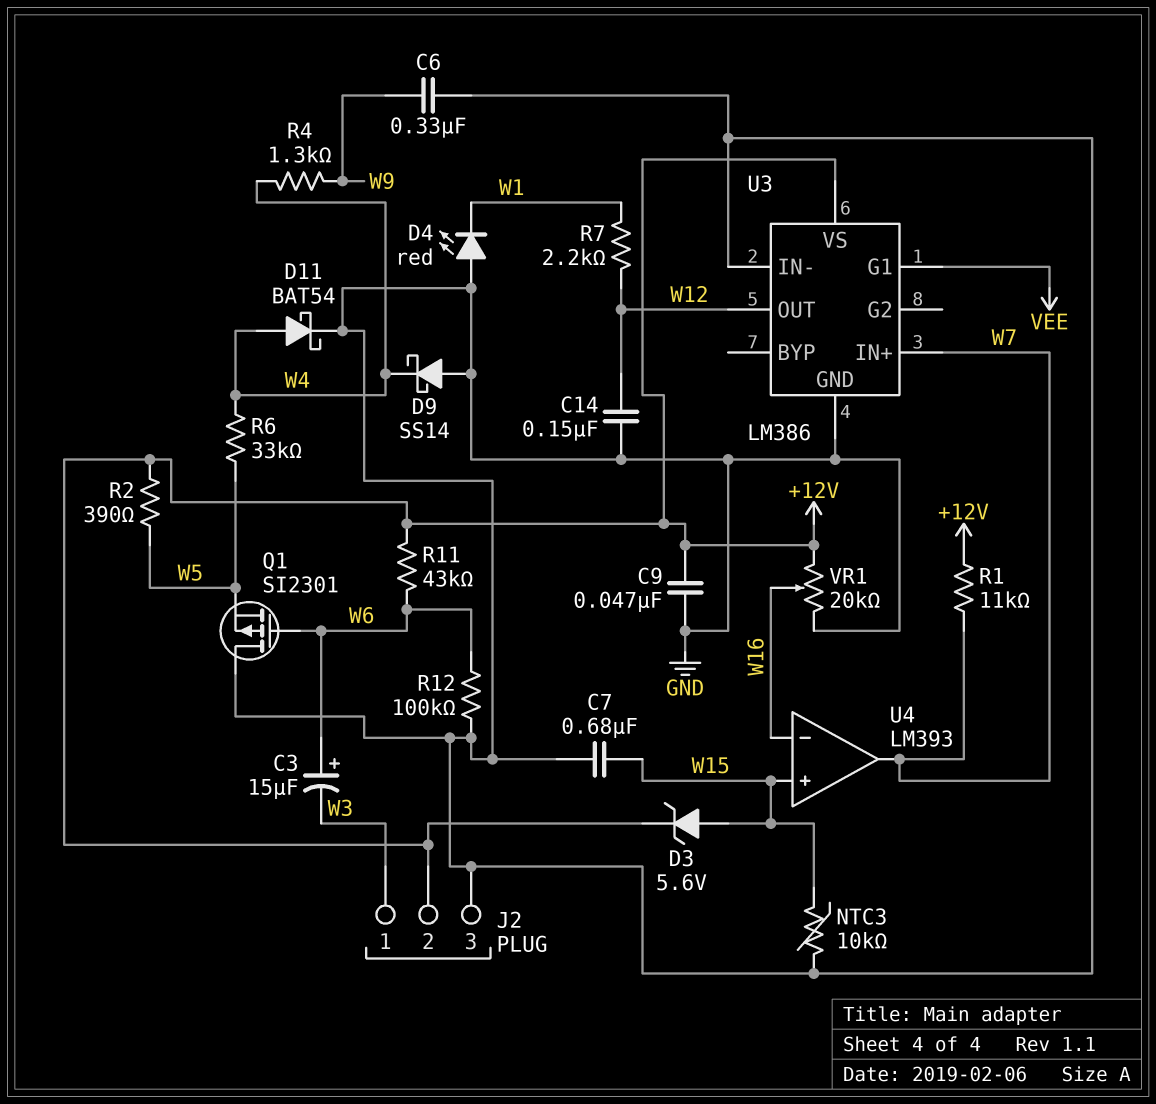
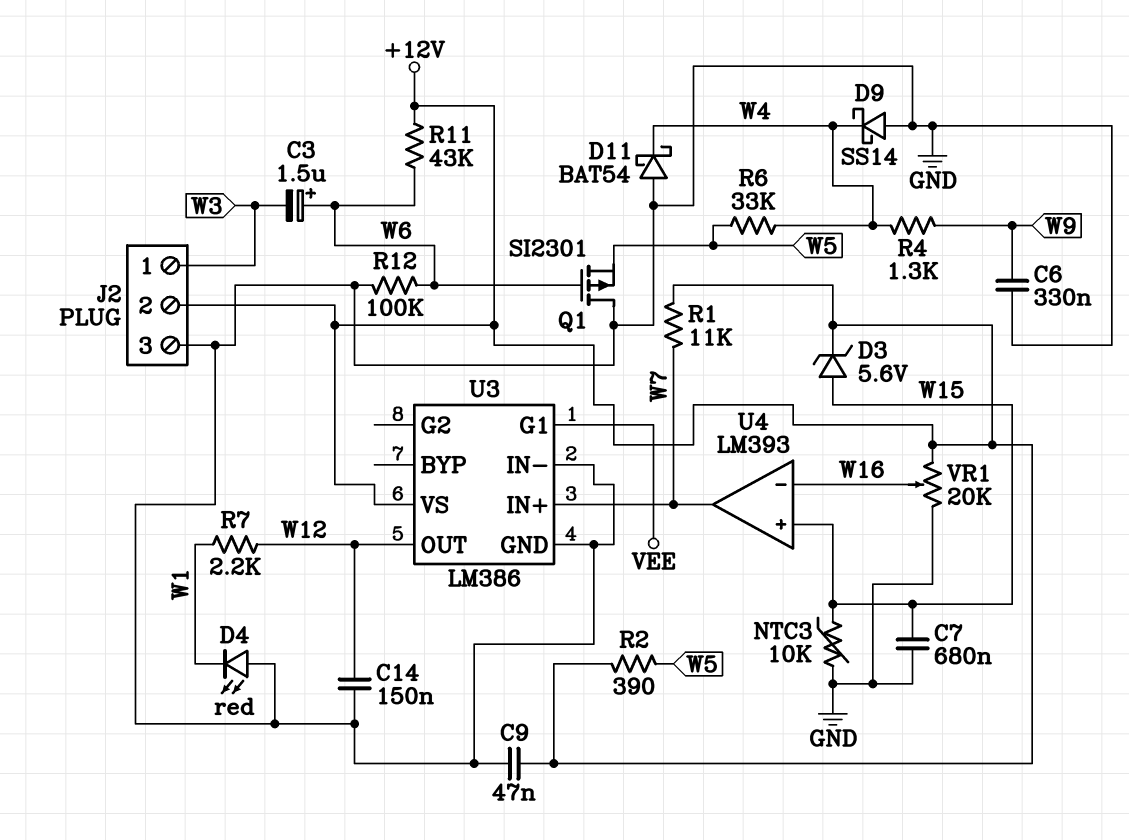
C3: 15uF (plus W6, minus W3) -> 1.5uF (plus W6, minus W3)
D11: schottky BAT54 (A W4, K GND) -> schottky BAT54 (A GND, K W4)

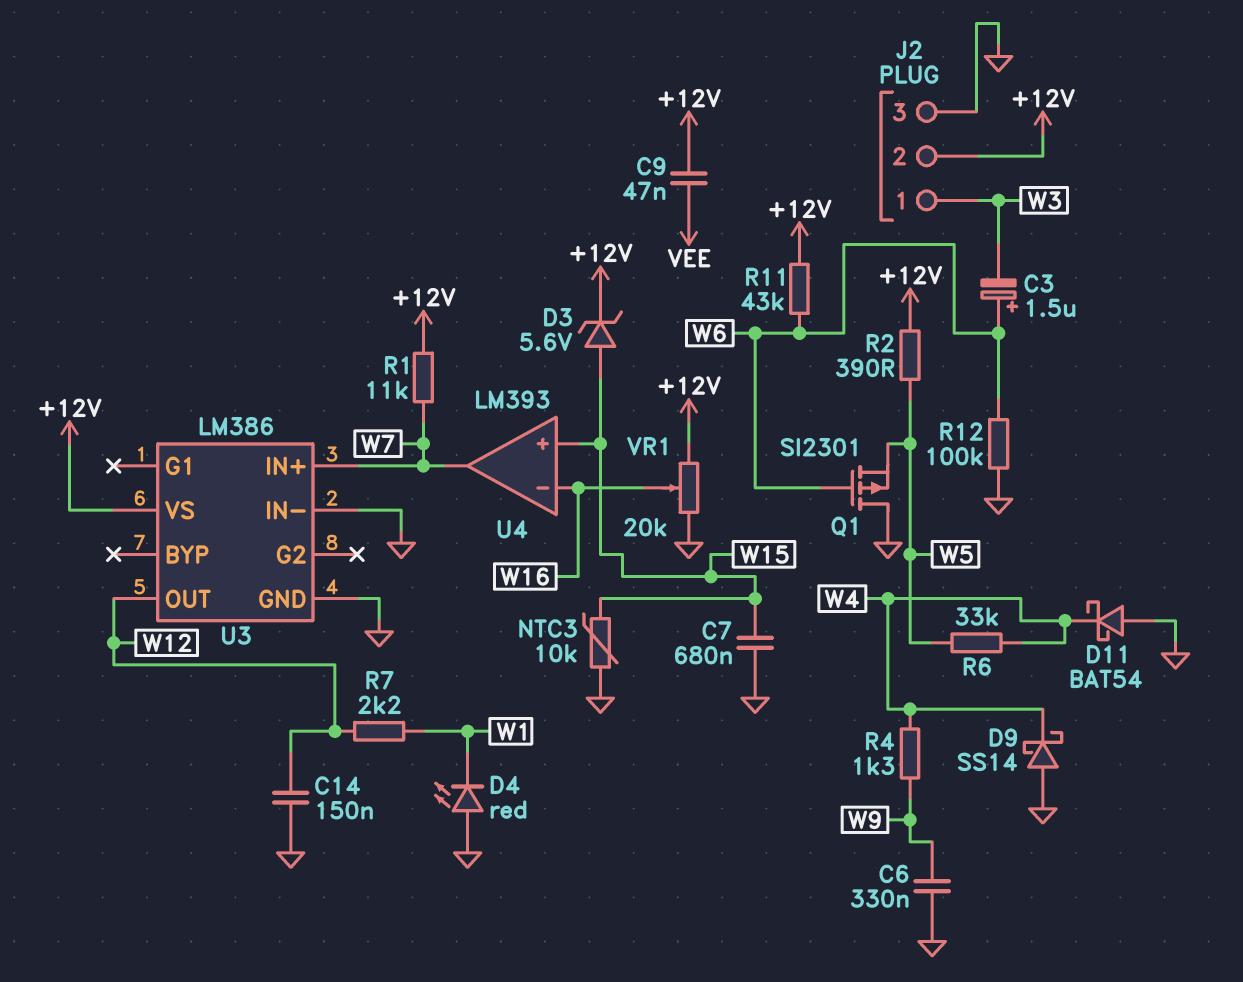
C9: 47nF (+12V, GND) -> 47nF (+12V, VEE)
U3 pin G1: VEE -> none

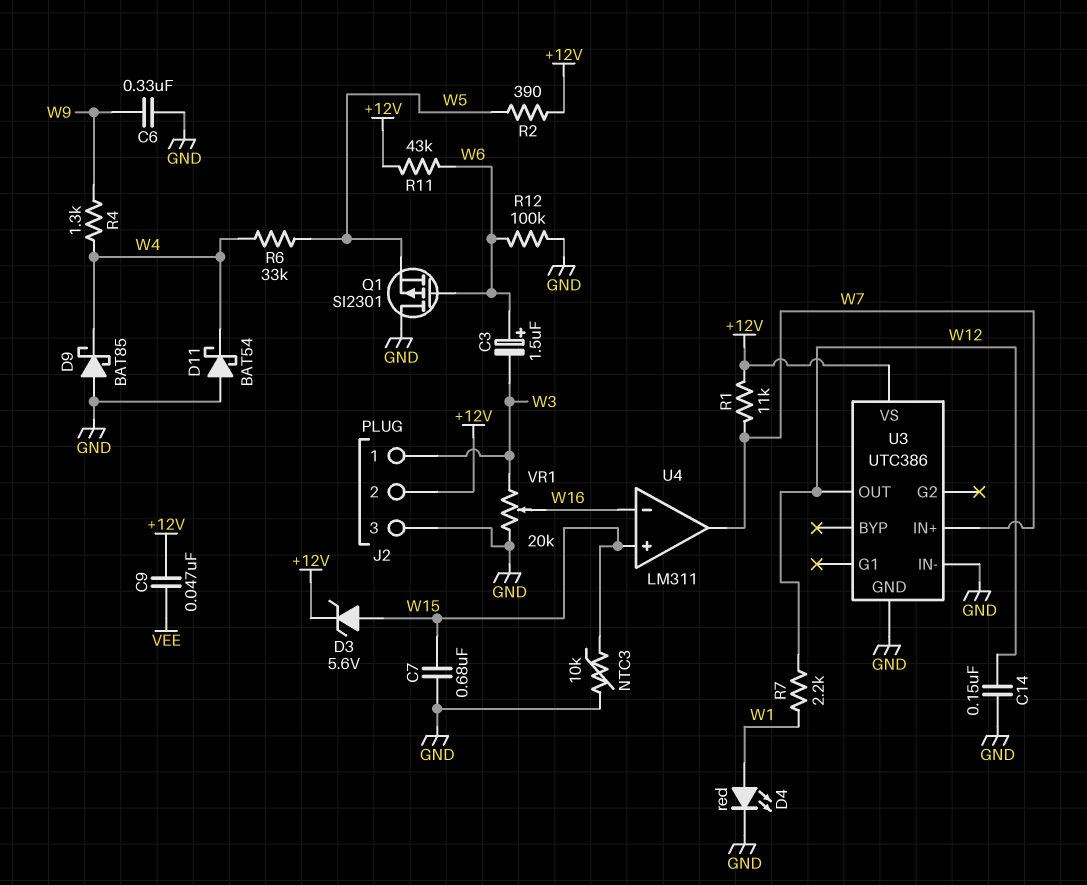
D4: LED red (A GND, K W1) -> LED red (A W1, K GND)
D9: schottky SS14 (A GND, K W4) -> schottky BAT85 (A GND, K W4)
U3: LM386 -> UTC386
U4: LM393 -> LM311
VR1: 20k (+12V, GND, wiper W16) -> 20k (GND, W3, wiper W16)

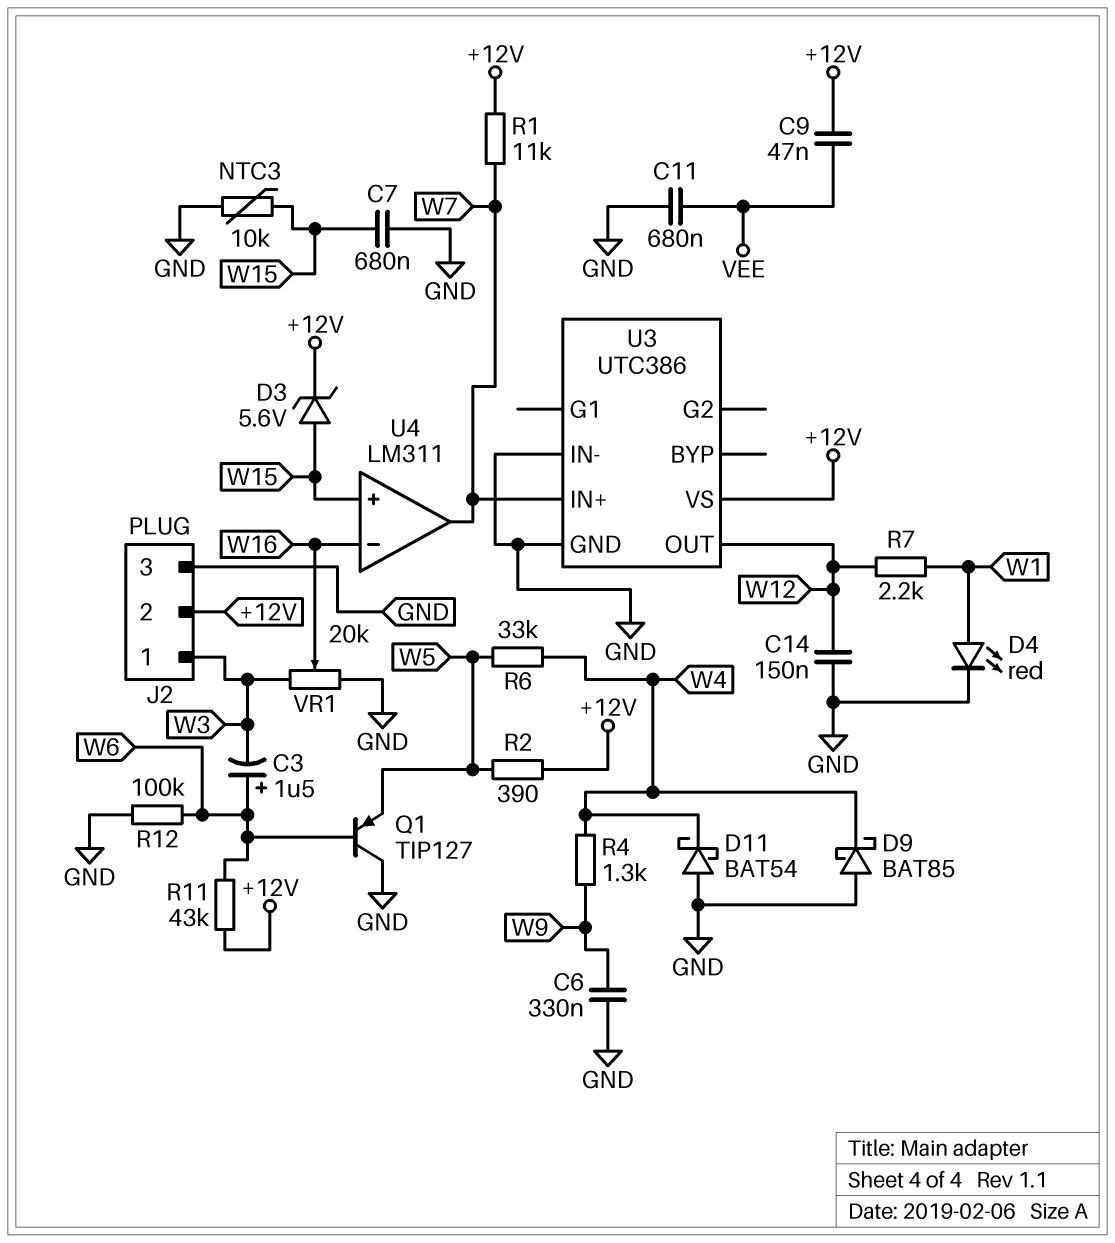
C11: none -> 680nF (GND, VEE)
Q1: PMOS SI2301 (G W6, D GND, S W5) -> PNP TIP127 (B W6, C GND, E W5)

